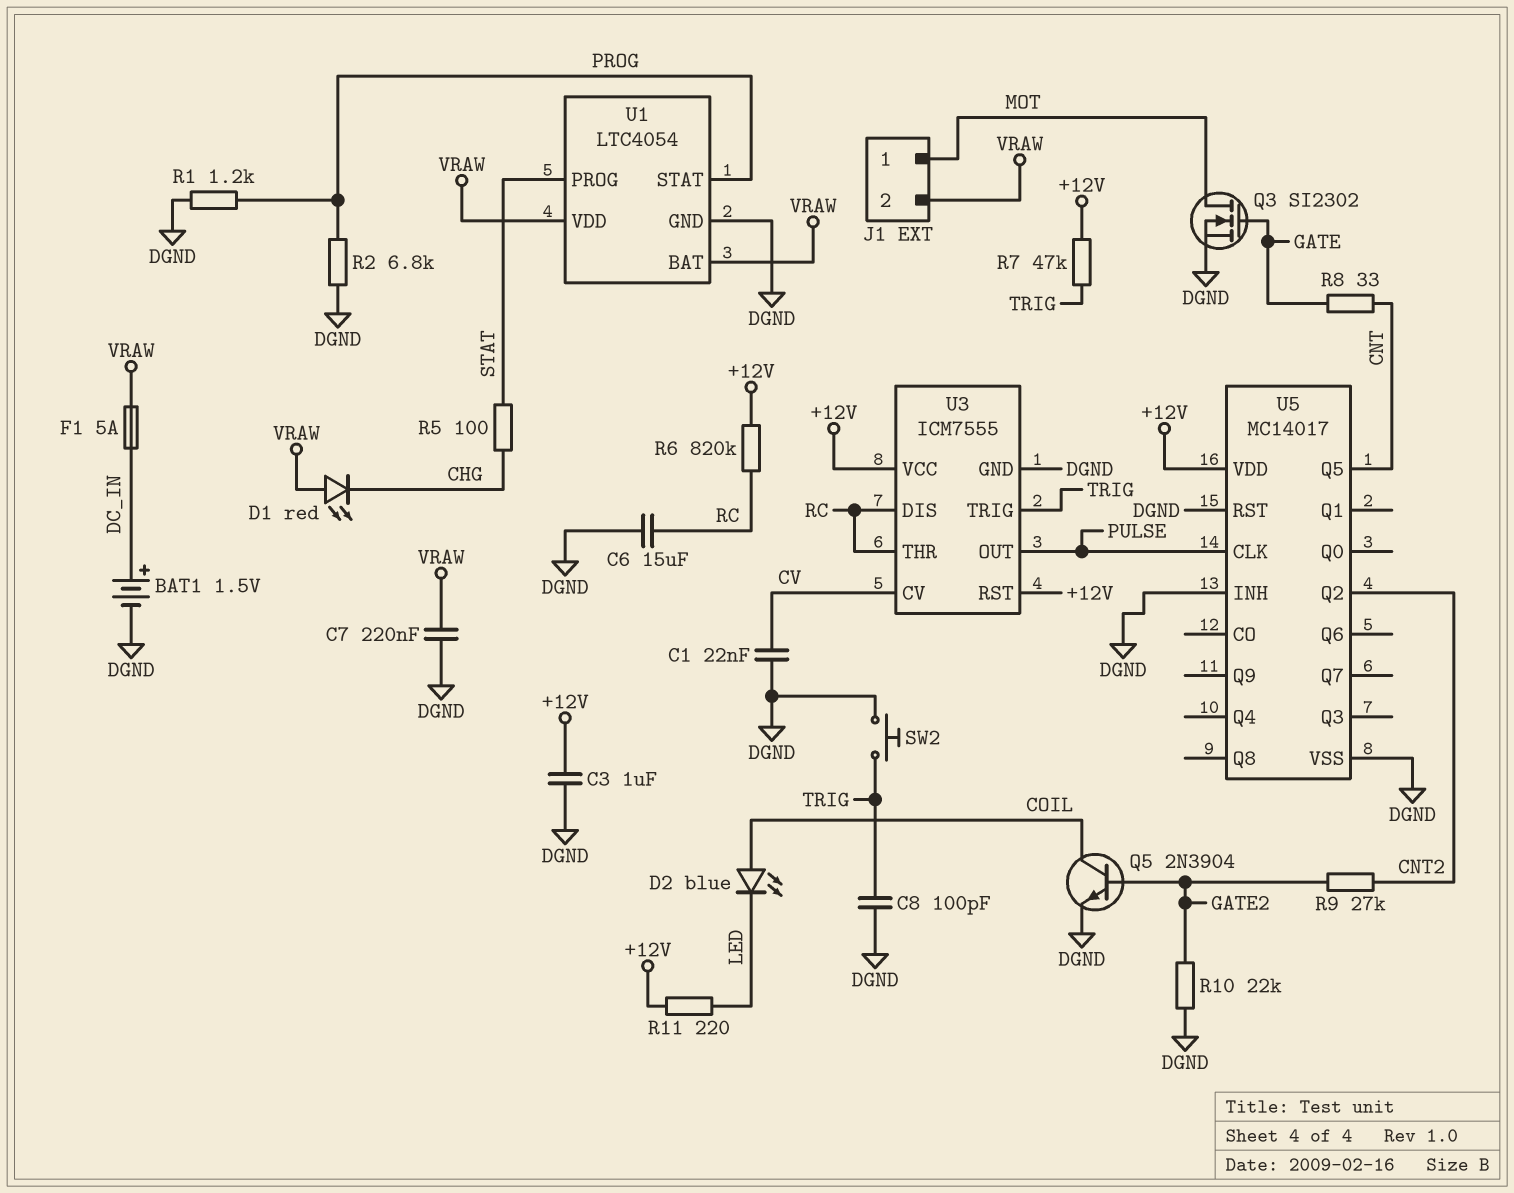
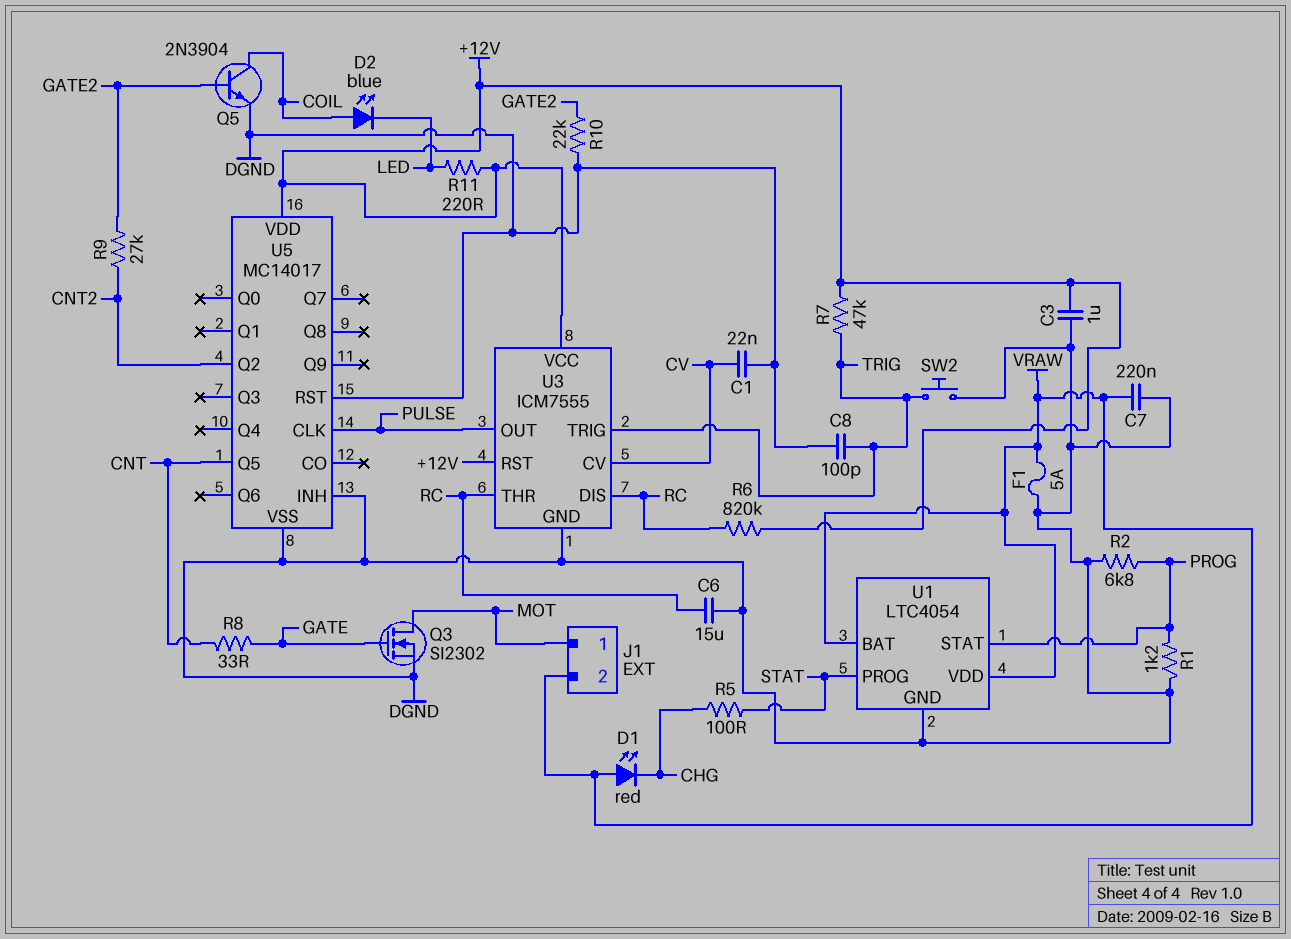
BAT1: 1.5V (plus DC_IN, minus DGND) -> none
F1: 5A (DC_IN, VRAW) -> 5A (DGND, VRAW)

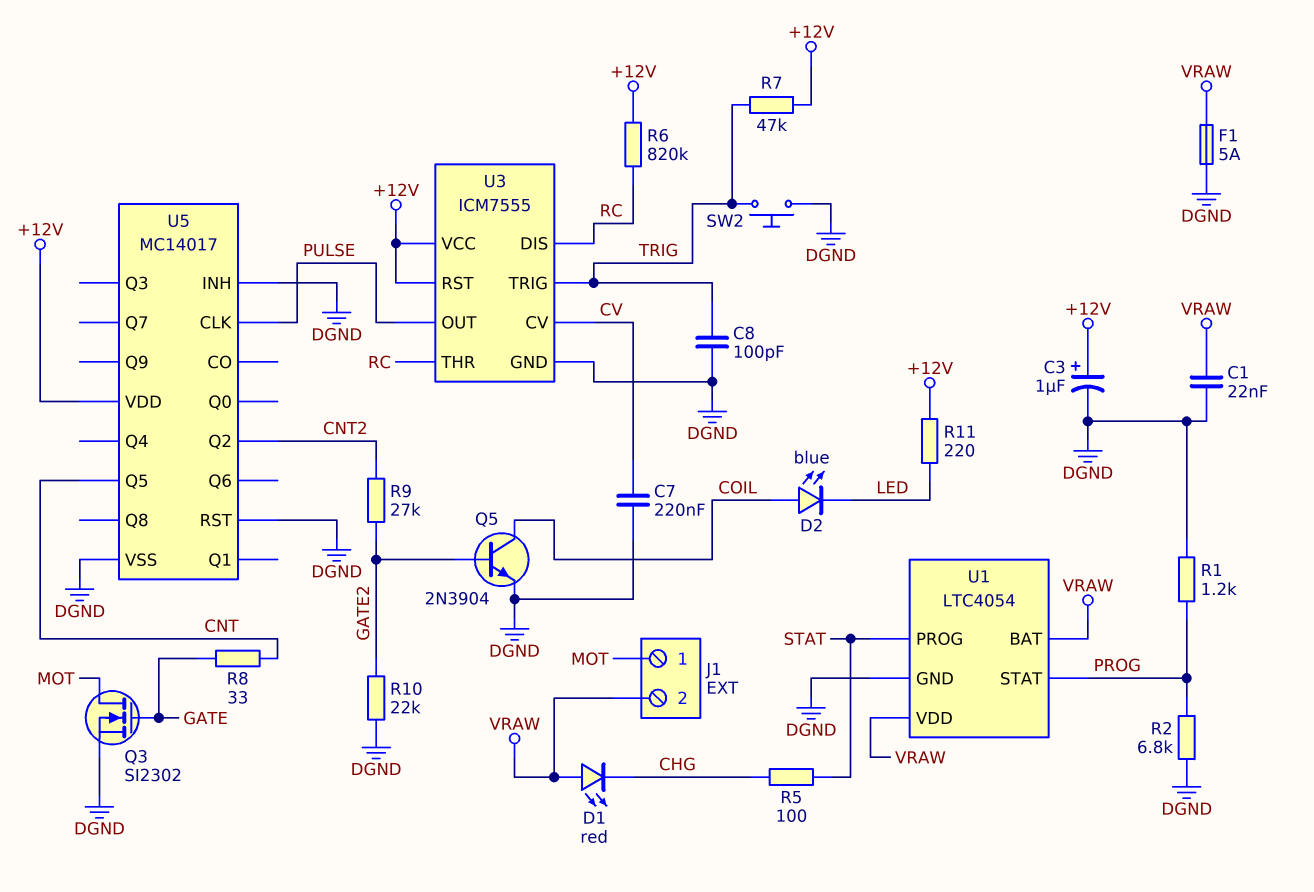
C1: 22nF (CV, DGND) -> 22nF (DGND, VRAW)
C3: 1uF (+12V, DGND) -> 1uF (plus +12V, minus DGND)
C6: 15uF (DGND, RC) -> none
C7: 220nF (DGND, VRAW) -> 220nF (CV, DGND)

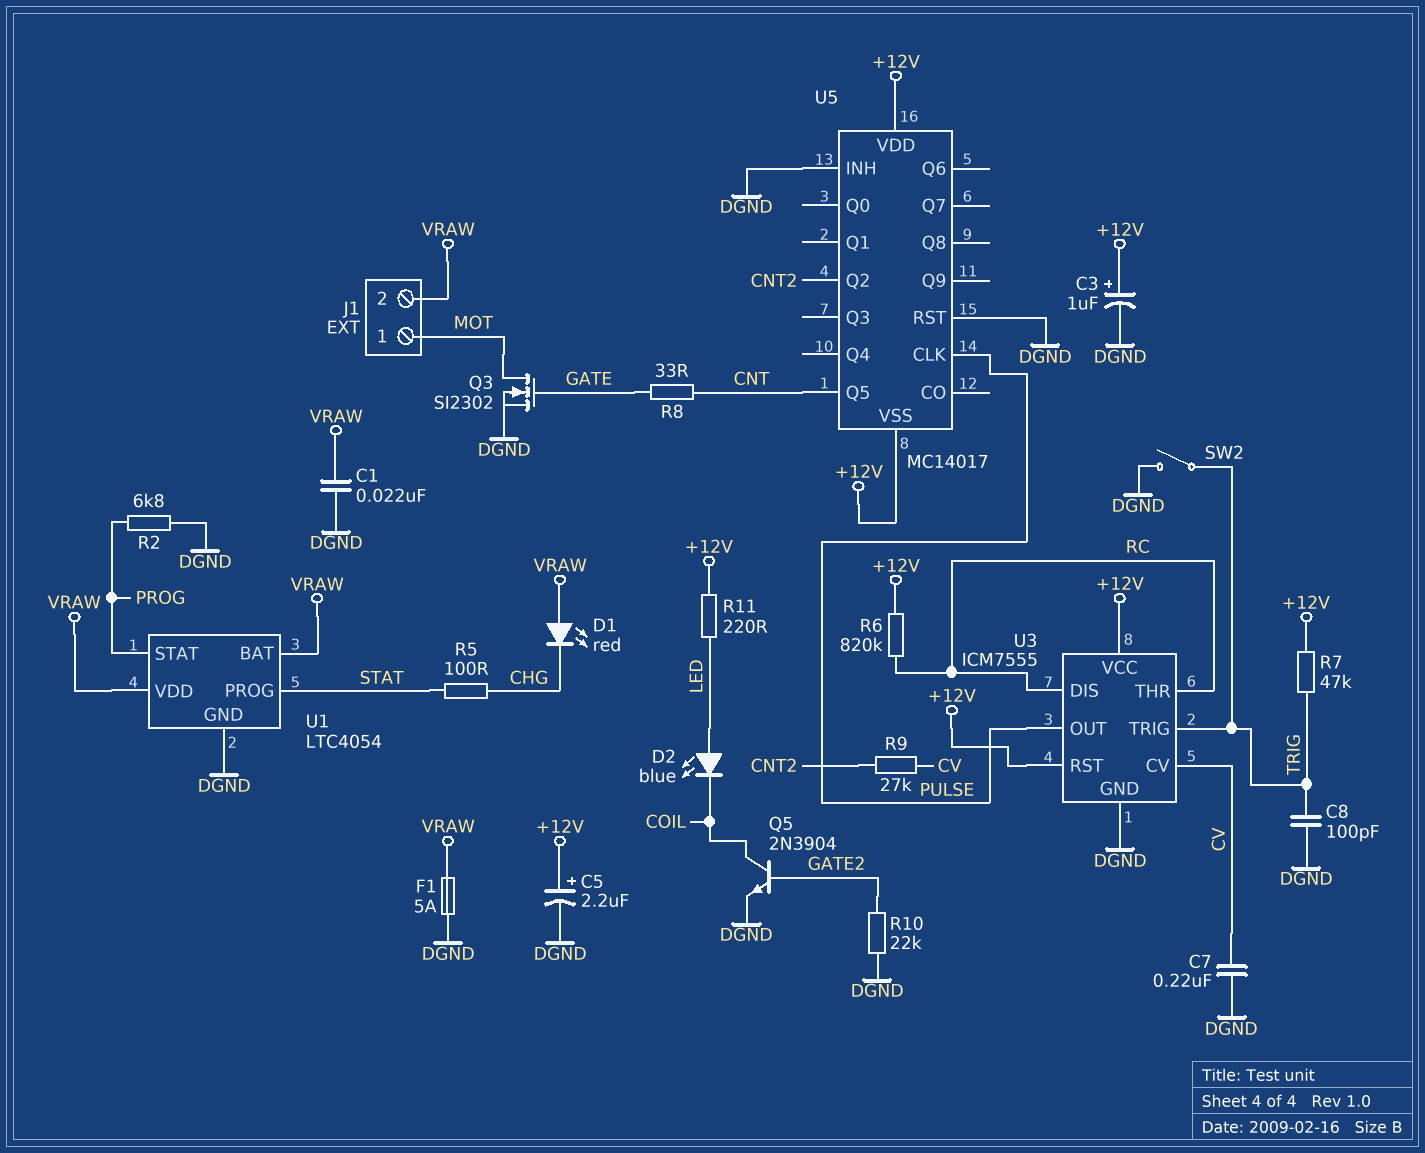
C5: none -> 2.2uF (plus +12V, minus DGND)
D2: LED blue (A COIL, K LED) -> LED blue (A LED, K COIL)
R1: 1.2k (DGND, PROG) -> none
R9: 27k (CNT2, GATE2) -> 27k (CNT2, CV)
SW2: button (DGND, TRIG) -> switch (DGND, TRIG)
U5 pin VSS: DGND -> +12V

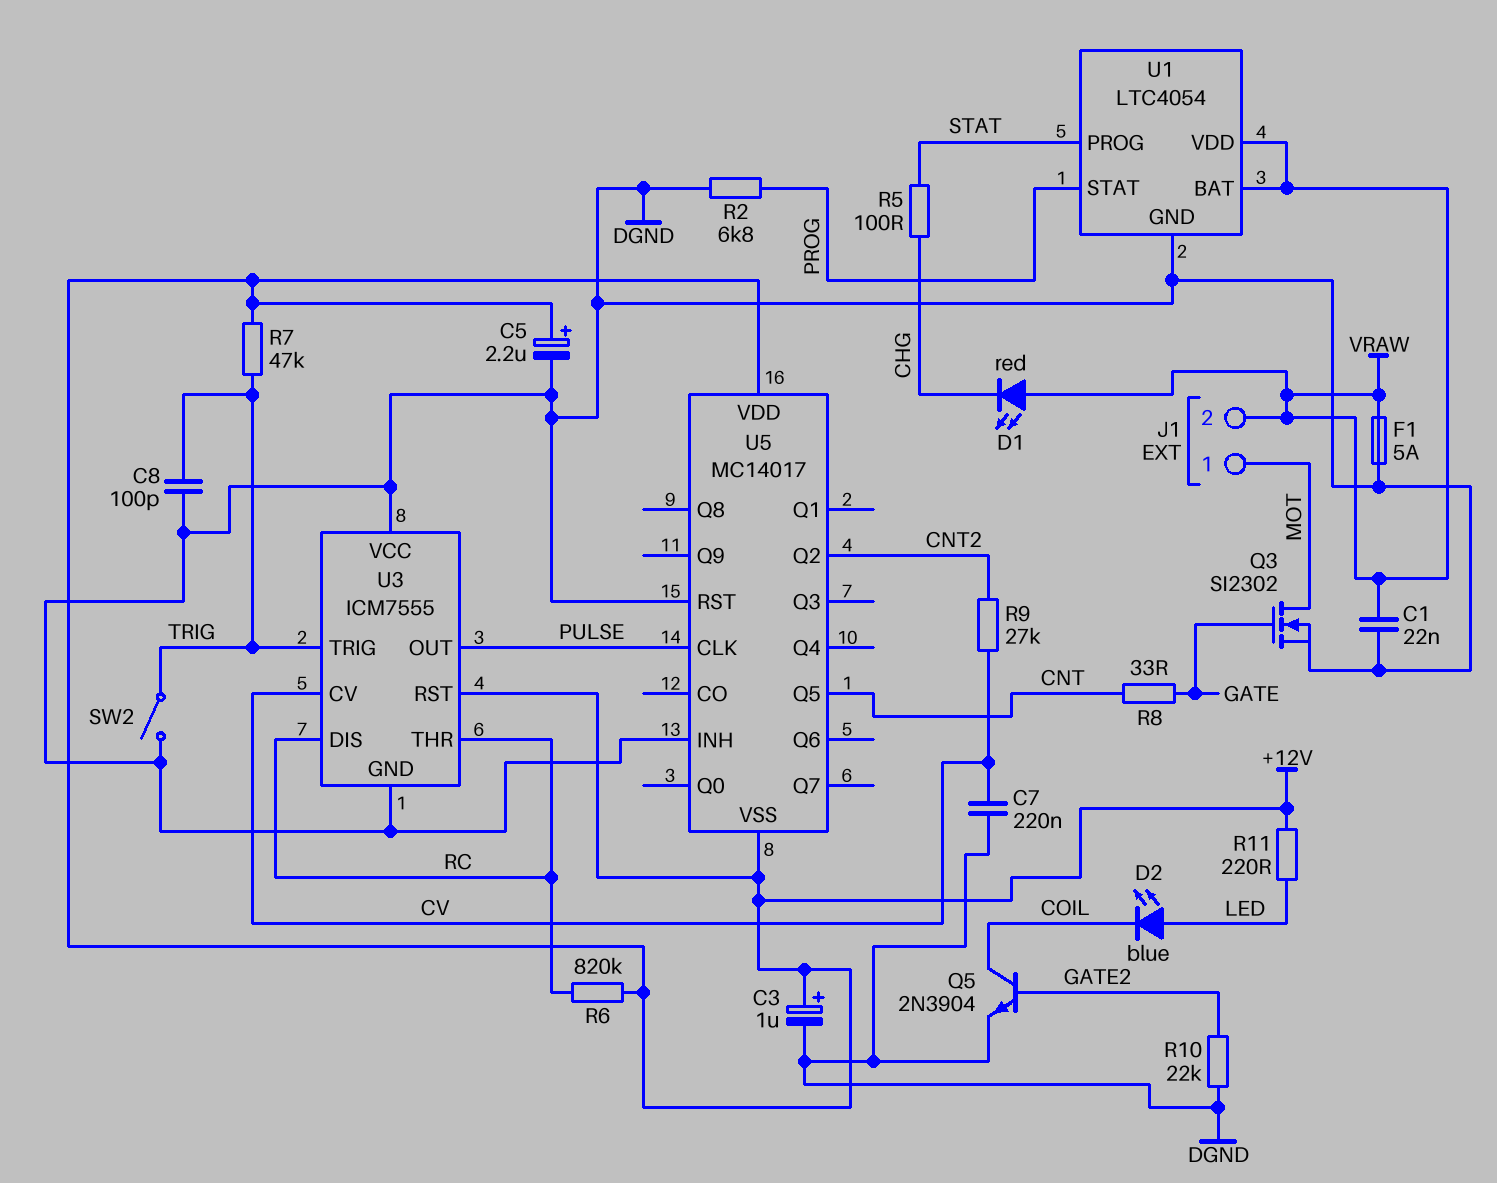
U3 pin VCC: +12V -> DGND

